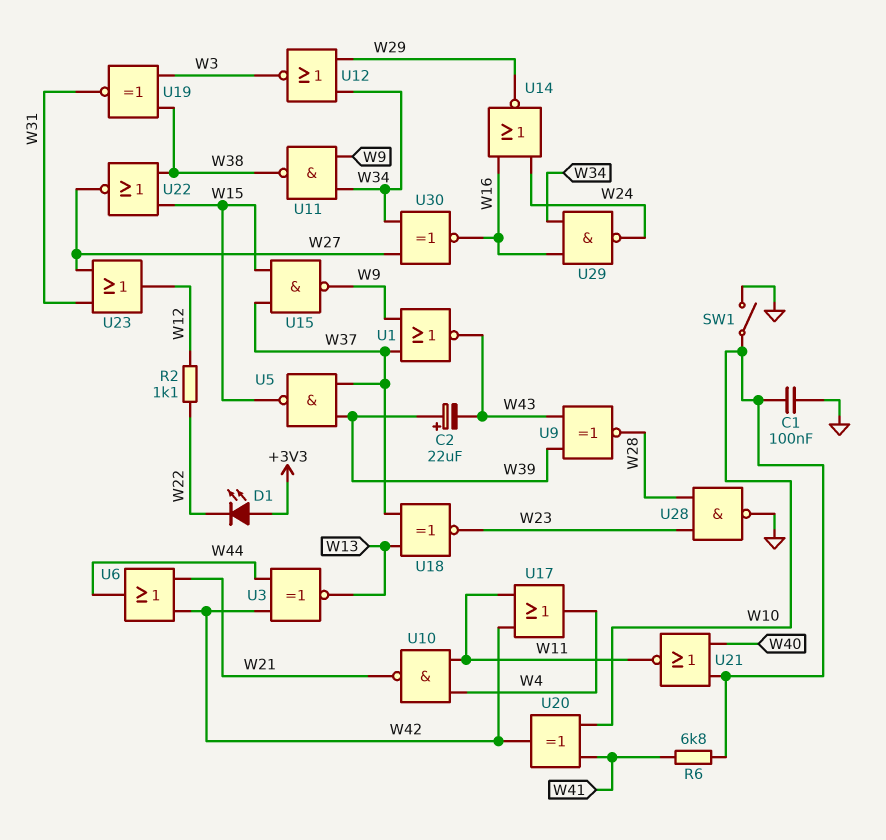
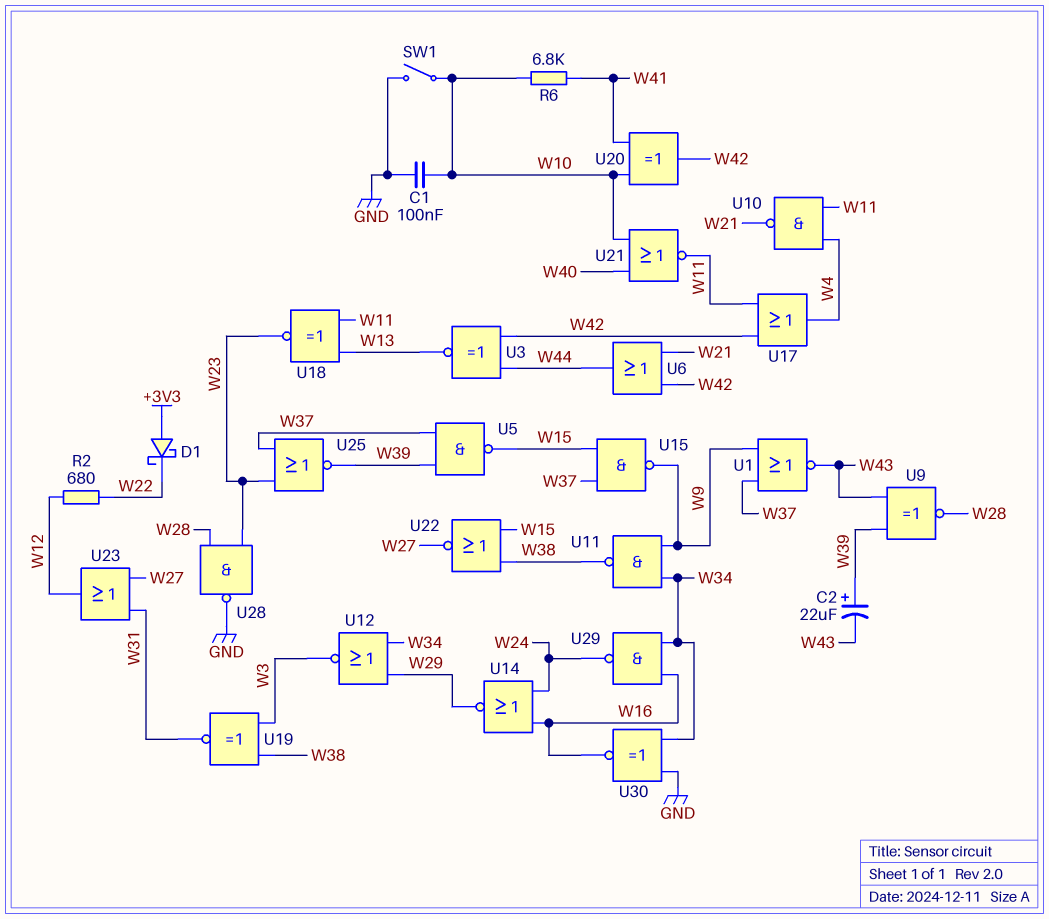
D1: LED (A +3V3, K W22) -> schottky (A +3V3, K W22)
R2: 1.1k (W12, W22) -> 680 (W12, W22)
U18: XNOR (in W13, in W37, out W23) -> XNOR (in W11, in W13, out W23)
U25: none -> NOR (in W23, in W37, out W39)
U30: XNOR (in W27, in W34, out W16) -> XNOR (in GND, in W34, out W16)

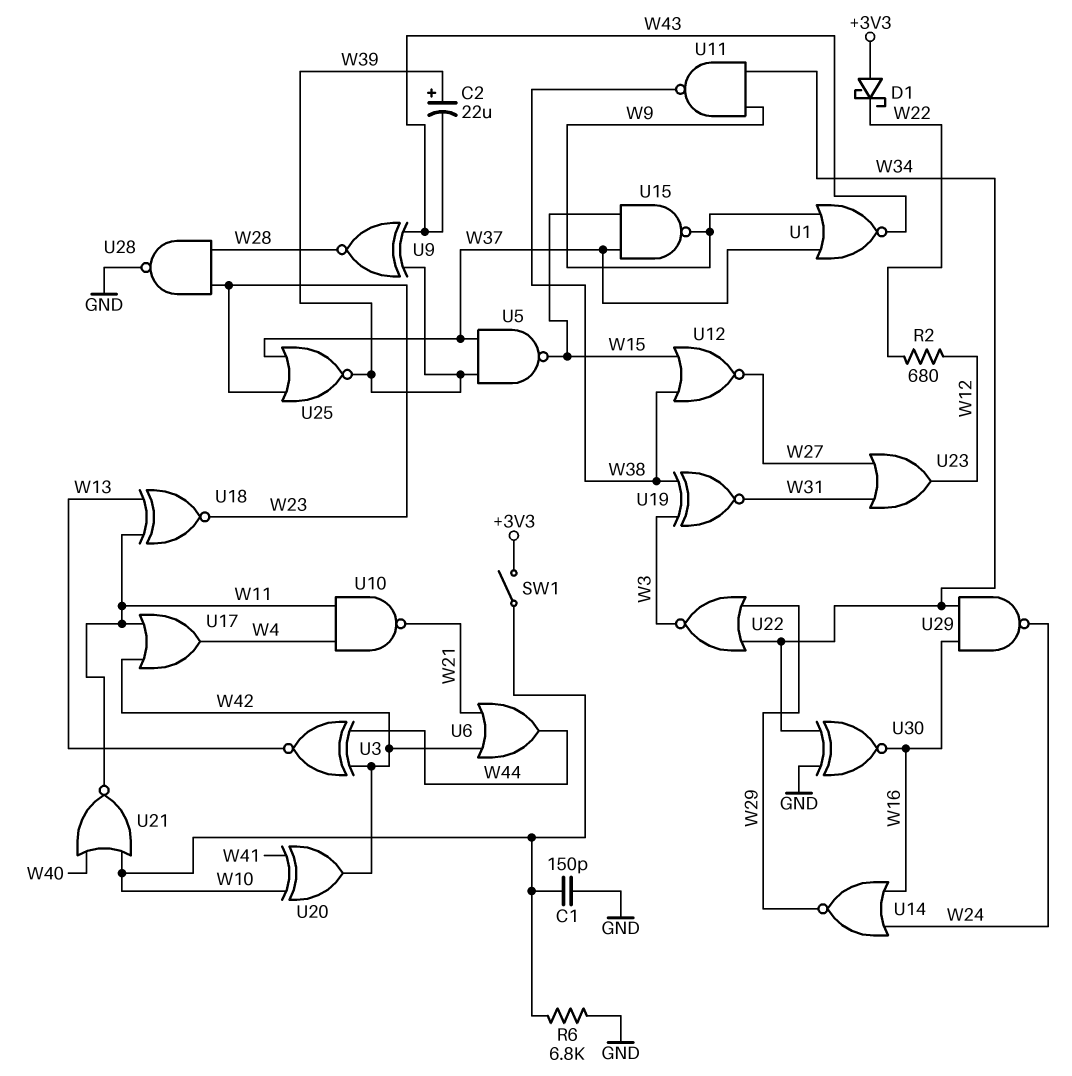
C1: 100nF (GND, W10) -> 150pF (GND, W10)
R6: 6.8k (W10, W41) -> 6.8k (GND, W10)
SW1: switch (GND, W10) -> switch (+3V3, W10)
U12: NOR (in W29, in W34, out W3) -> NOR (in W15, in W38, out W27)
U22: NOR (in W15, in W38, out W27) -> NOR (in W29, in W34, out W3)

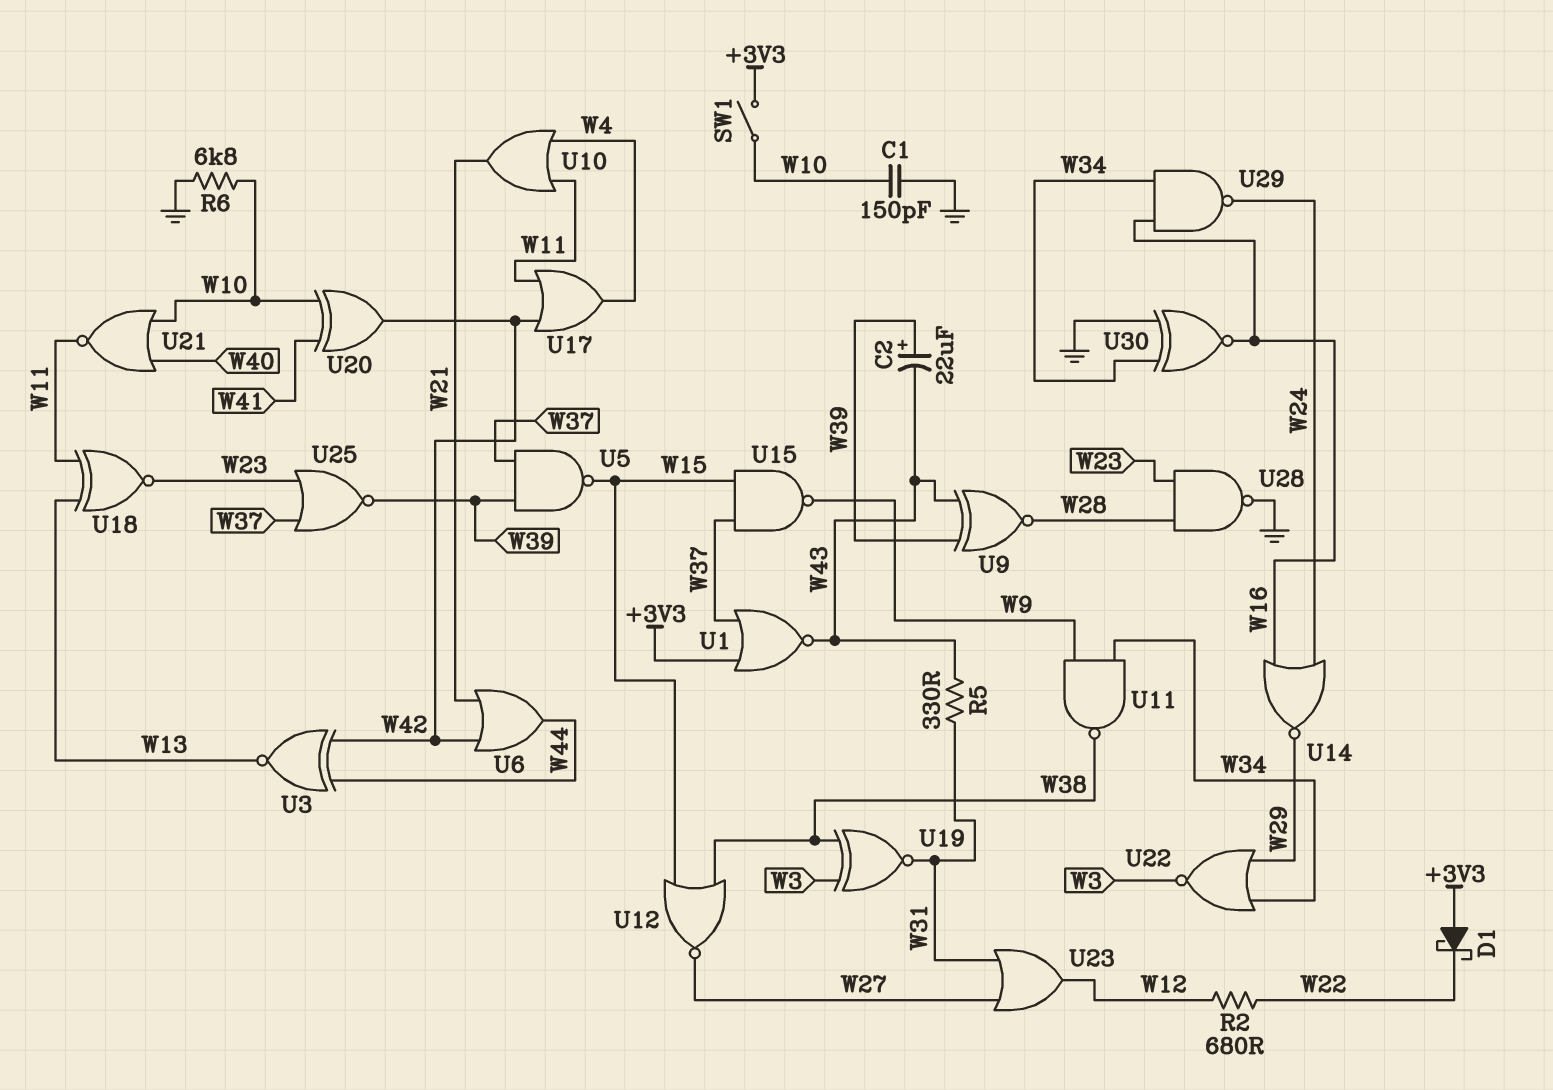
R5: none -> 330 (W31, W43)
U1: NOR (in W9, in W37, out W43) -> NOR (in +3V3, in W37, out W43)
U10: NAND (in W4, in W11, out W21) -> OR (in W4, in W11, out W21)

